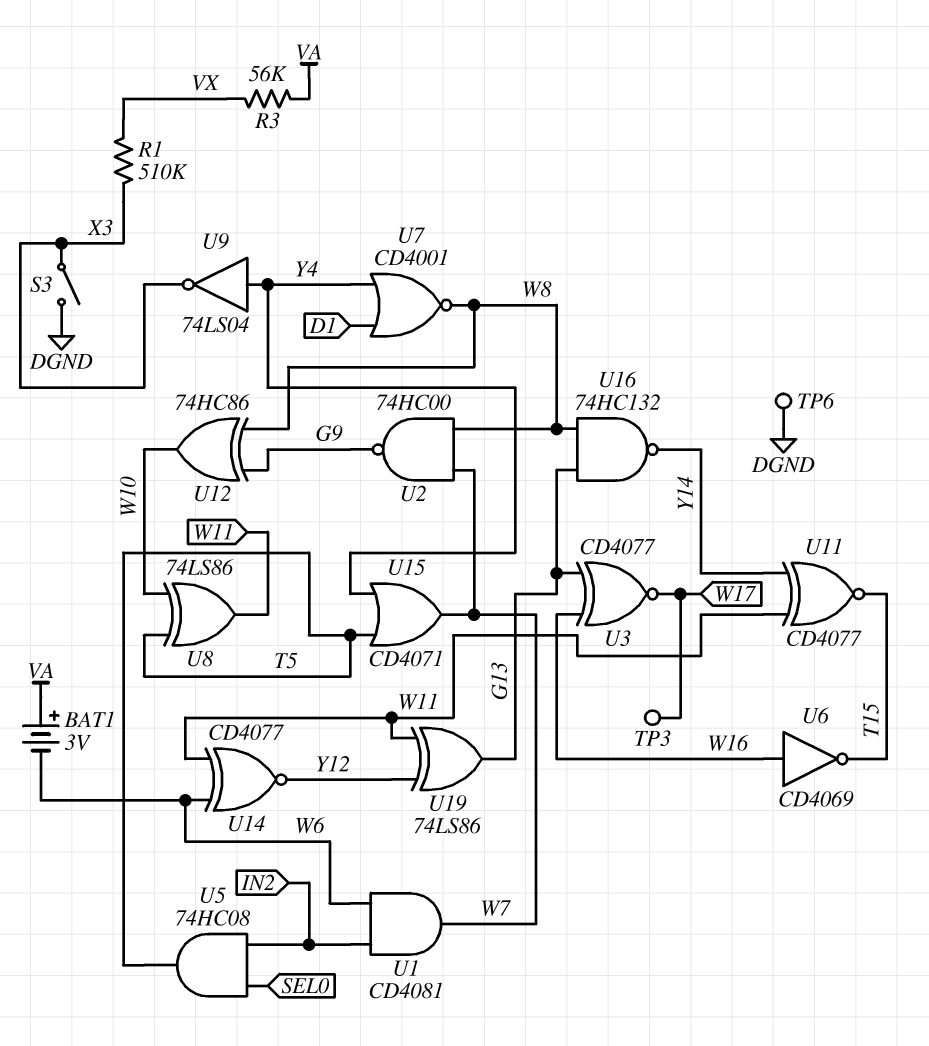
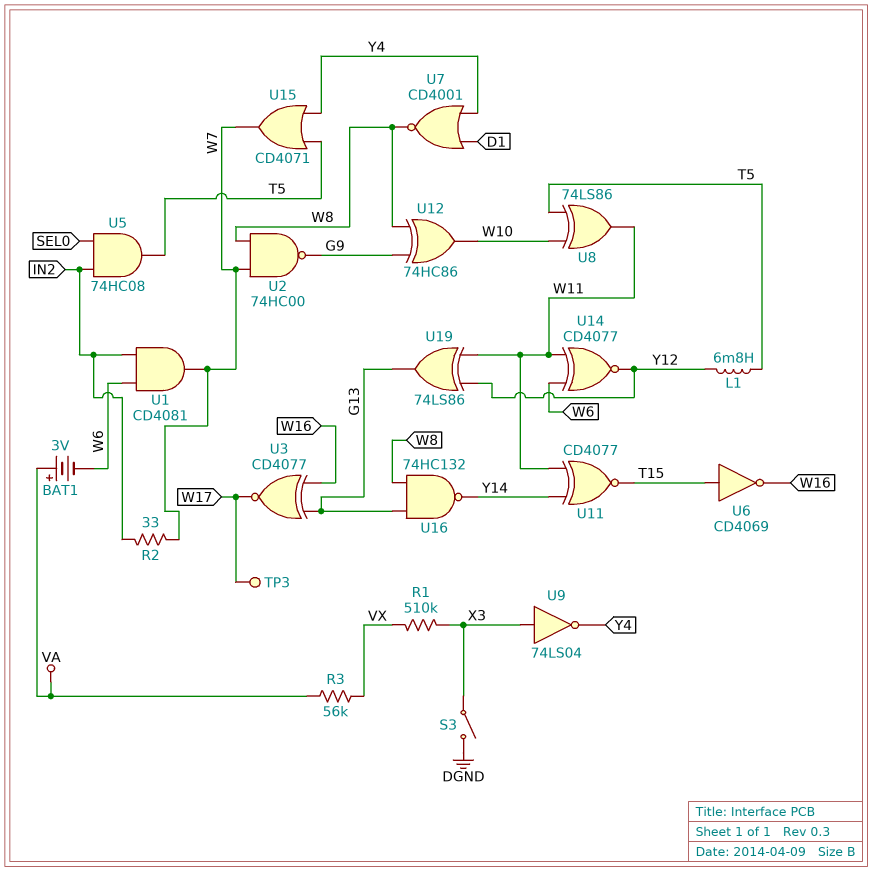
L1: none -> 6.8mH (T5, Y12)
R2: none -> 33 (IN2, W7)
TP6: test point (DGND) -> none
U6: NOT CD4069 (in W16, out T15) -> NOT CD4069 (in T15, out W16)
U9: NOT 74LS04 (in Y4, out X3) -> NOT 74LS04 (in X3, out Y4)

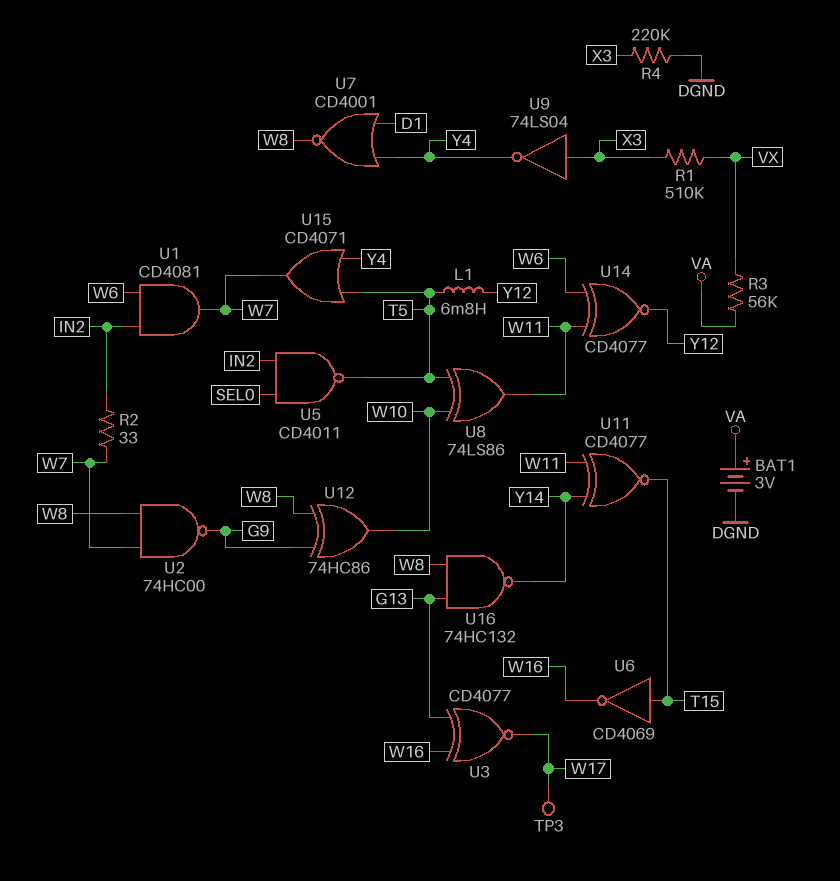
BAT1: 3V (plus VA, minus W6) -> 3V (plus VA, minus DGND)
R4: none -> 220k (DGND, X3)
S3: switch (DGND, X3) -> none
U5: AND 74HC08 (in IN2, in SEL0, out T5) -> NAND CD4011 (in IN2, in SEL0, out T5)
U19: XOR 74LS86 (in W11, in Y12, out G13) -> none

